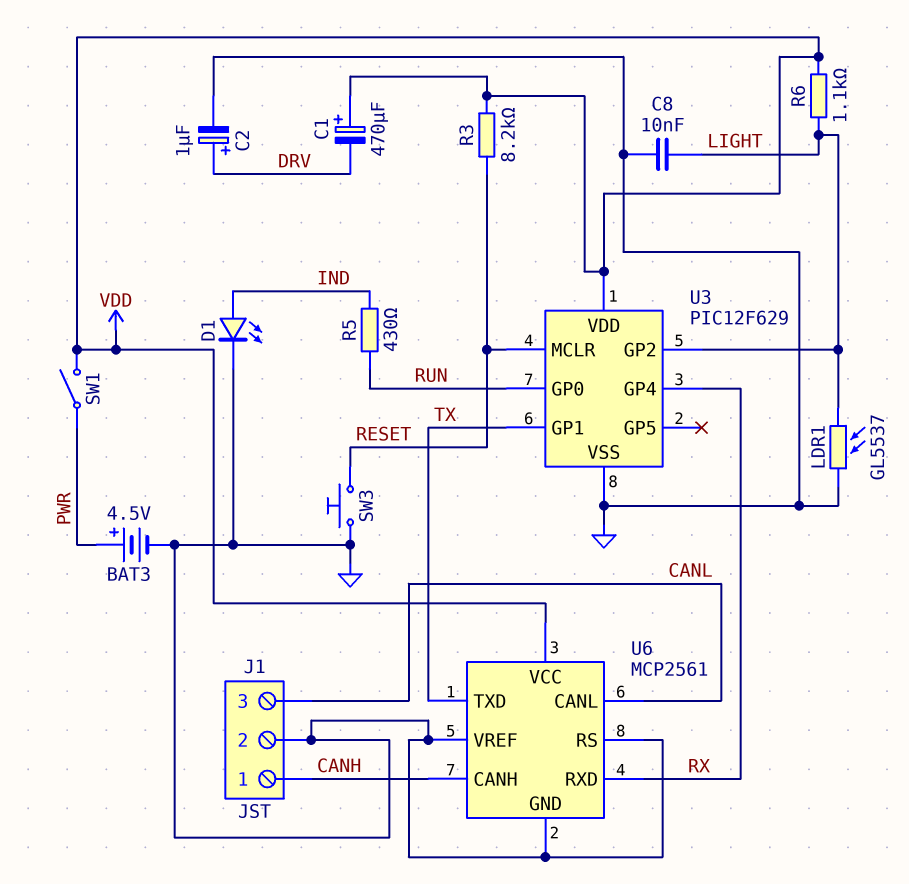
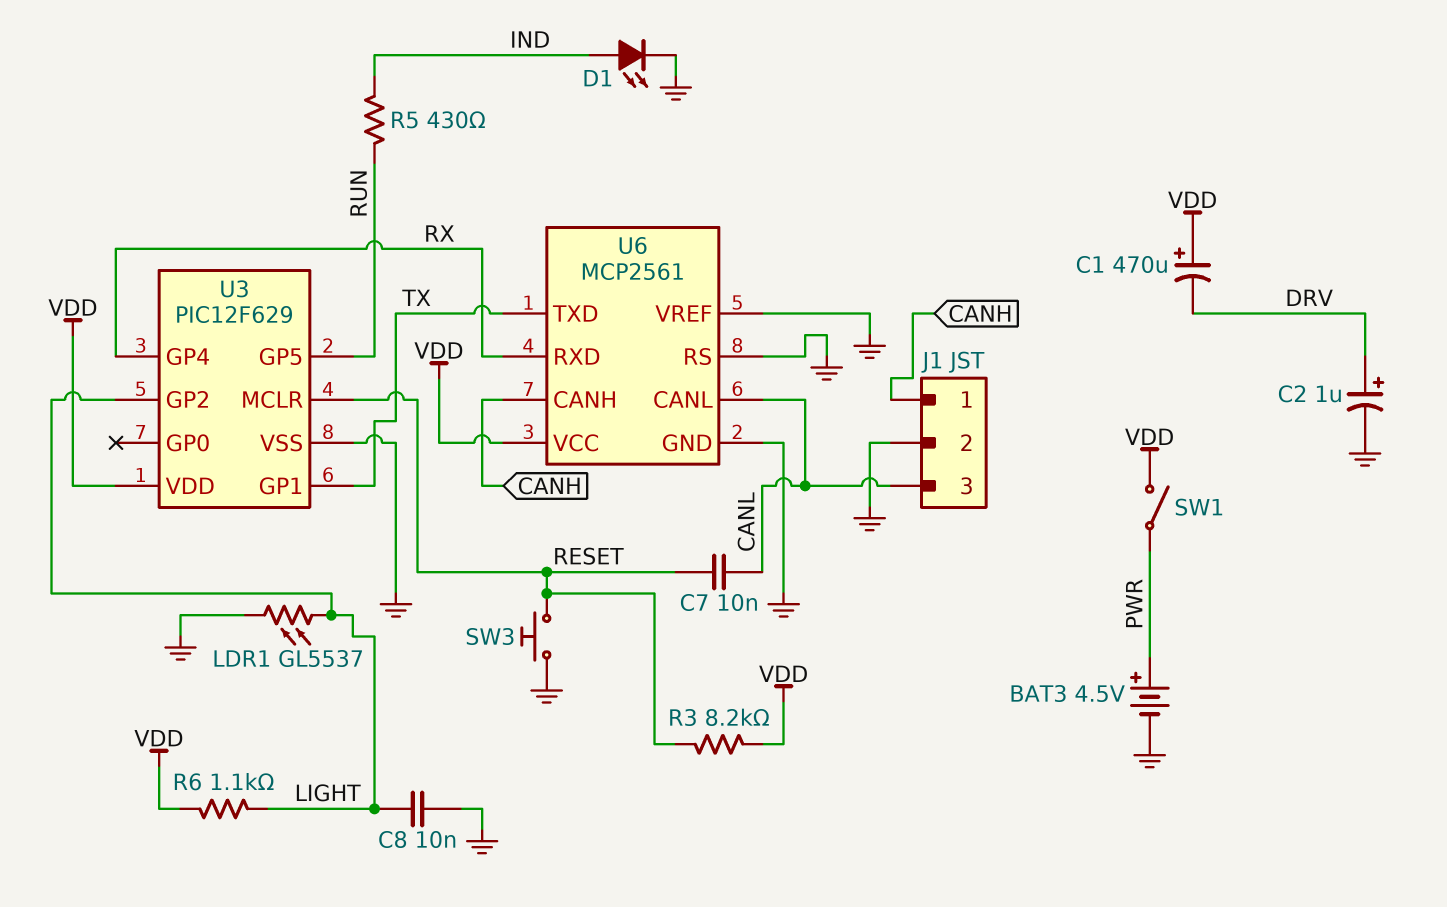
C7: none -> 10nF (CANL, RESET)
U3 pin GP0: RUN -> none
U3 pin GP5: none -> RUN

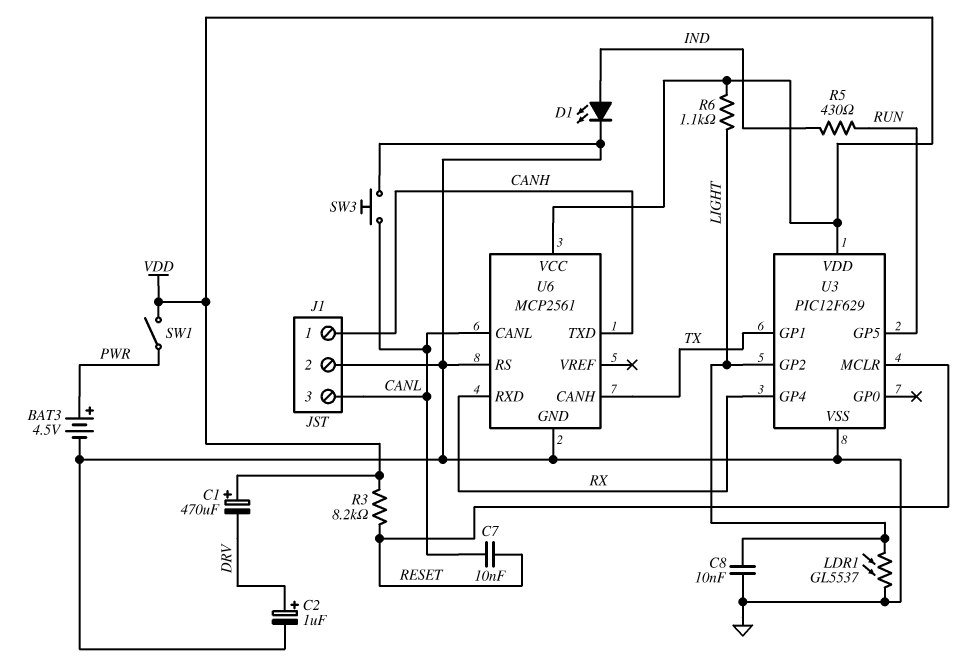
SW3: button (GND, RESET) -> button (CANL, GND)
U6 pin CANH: CANH -> TX
U6 pin TXD: TX -> CANH
U6 pin VREF: GND -> none

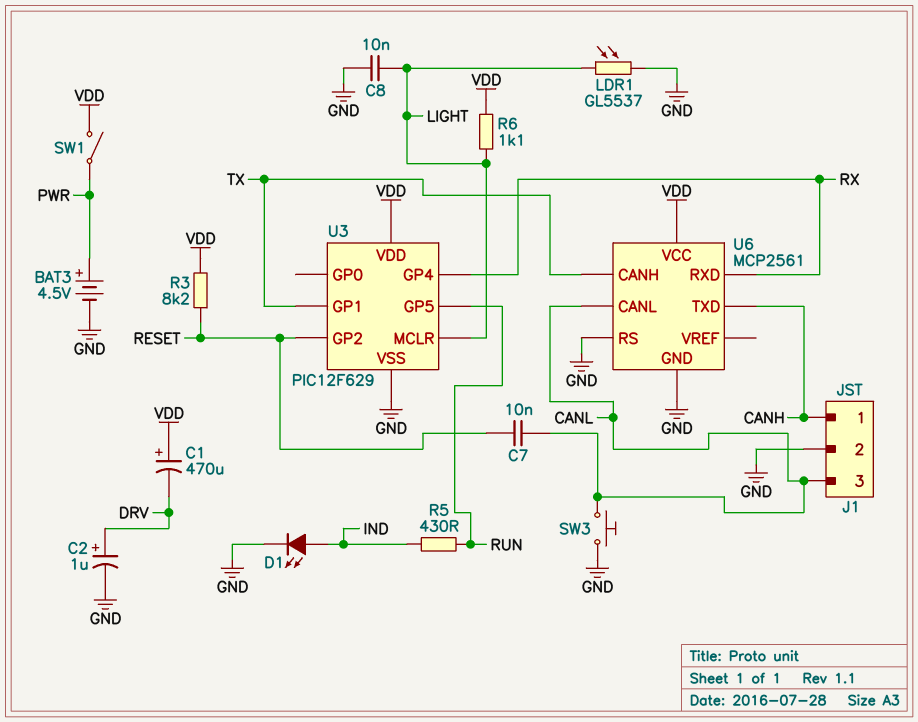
U3 pin GP2: LIGHT -> RESET
U3 pin MCLR: RESET -> LIGHT

